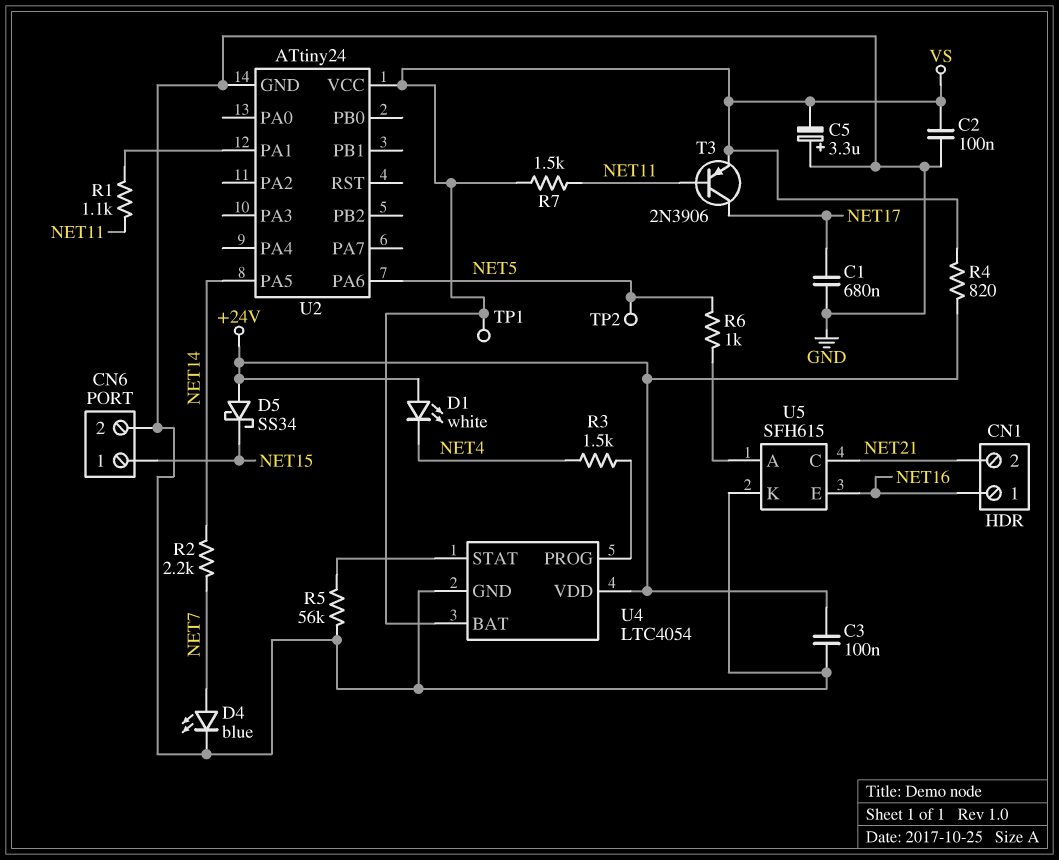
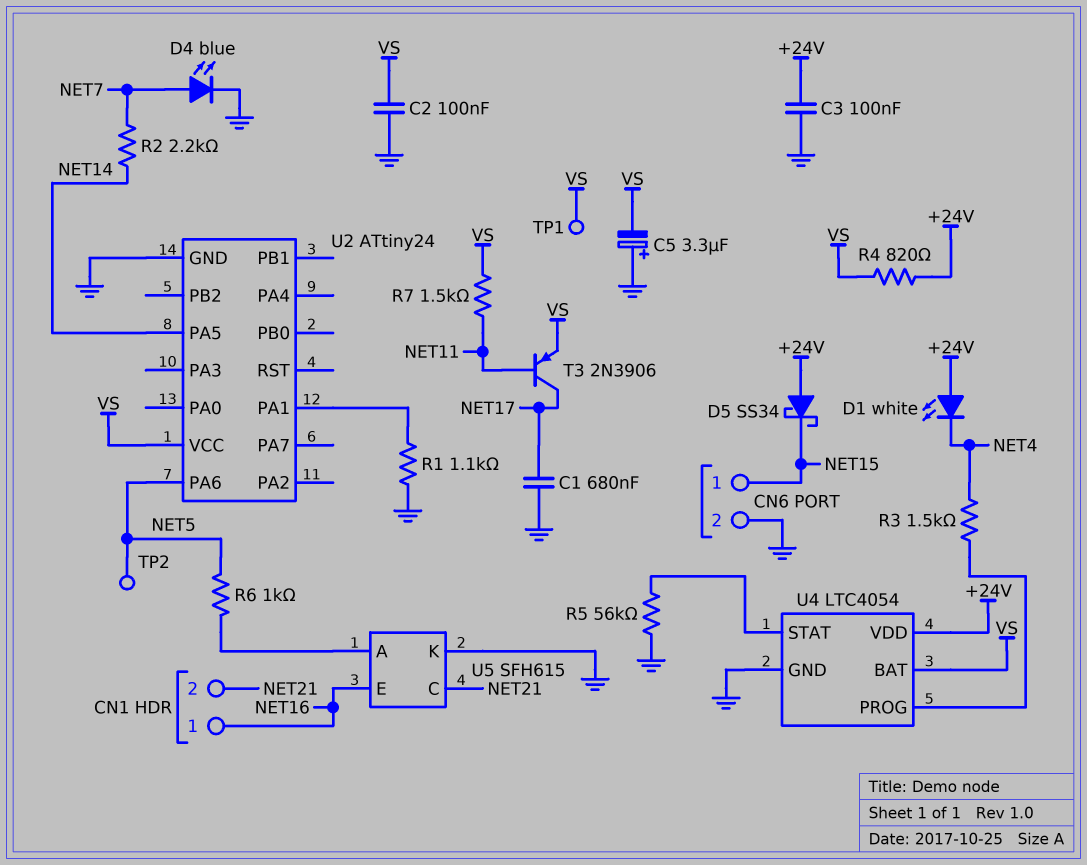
R1: 1.1k (NET11, U2/PA1) -> 1.1k (GND, U2/PA1)

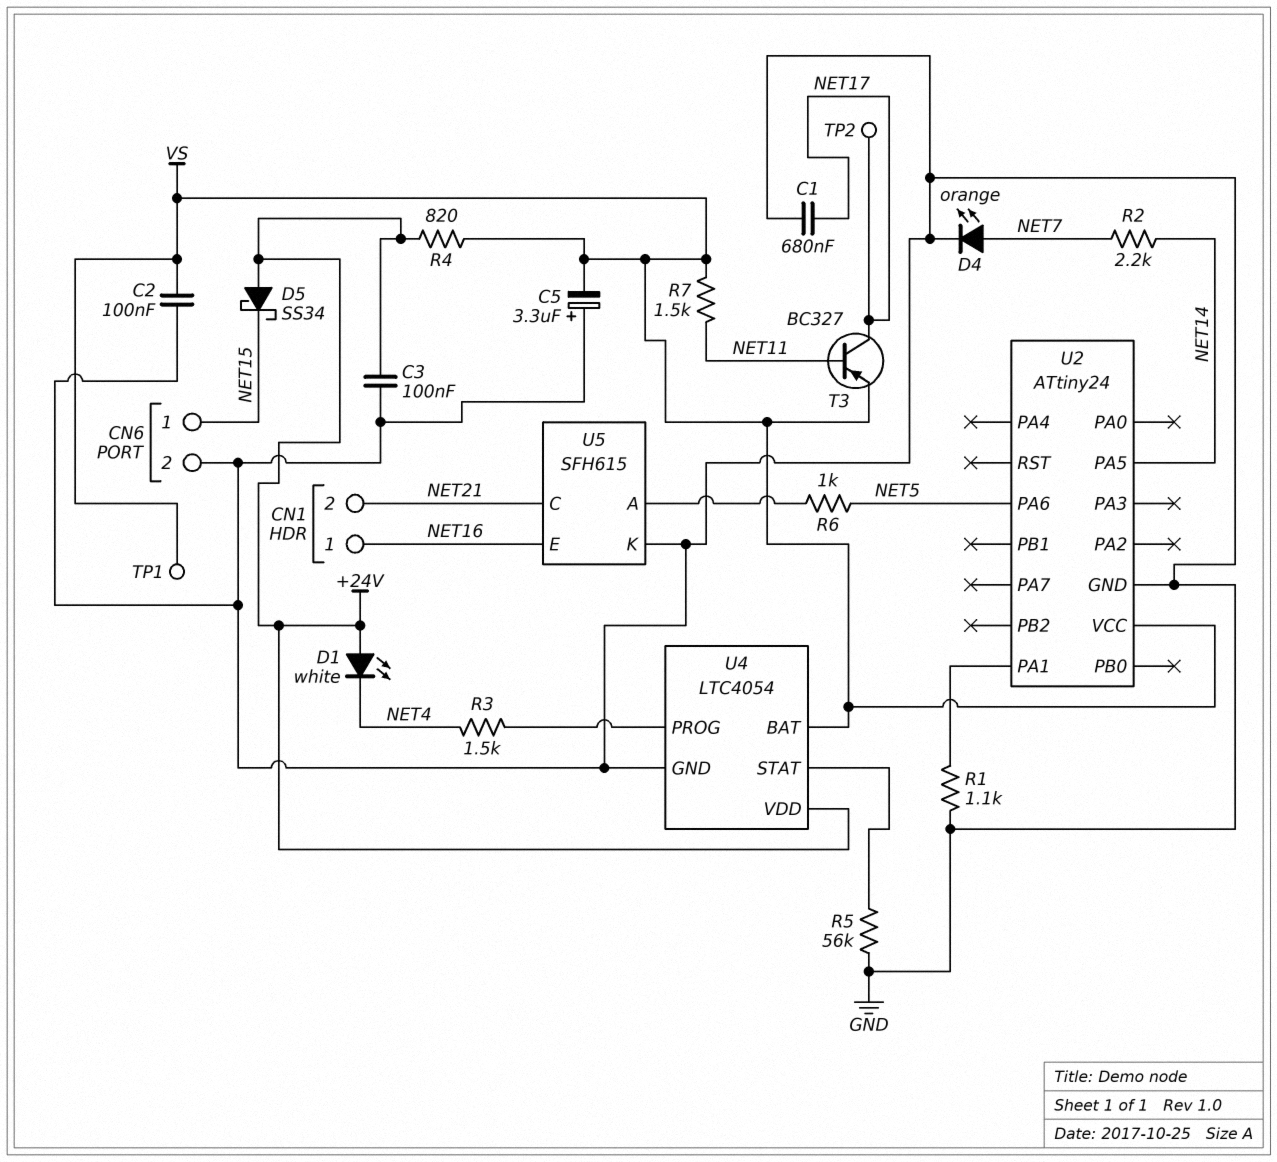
D4: LED blue (A NET7, K GND) -> LED orange (A NET7, K GND)
T3: PNP 2N3906 (B NET11, C NET17, E VS) -> PNP BC327 (B NET11, C NET17, E VS)
TP2: test point (NET5) -> test point (NET17)

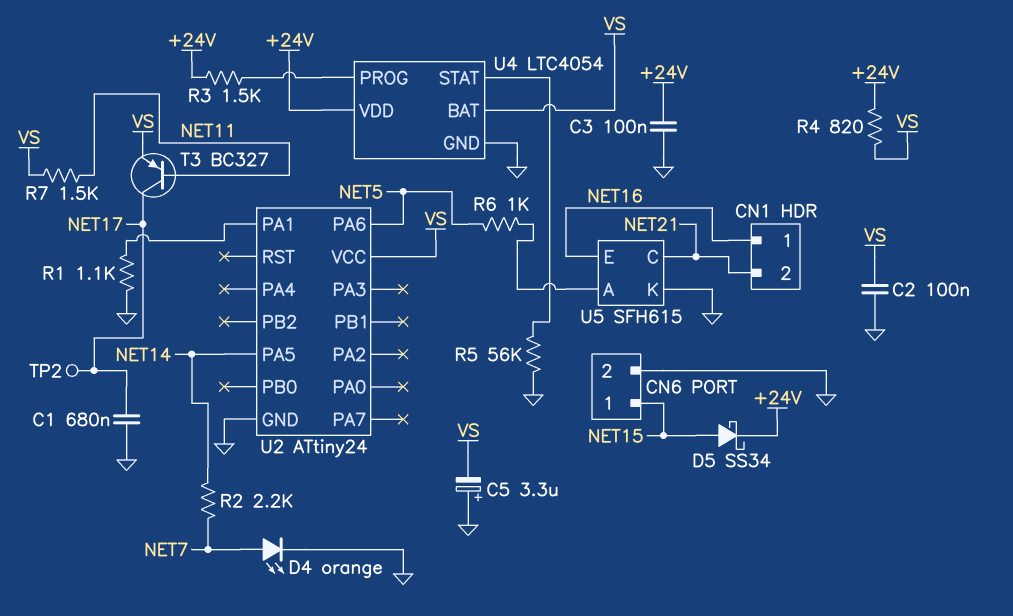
D1: LED white (A +24V, K NET4) -> none
D5: schottky SS34 (A +24V, K NET15) -> schottky SS34 (A NET15, K +24V)
R3: 1.5k (NET4, U4/PROG) -> 1.5k (+24V, U4/PROG)
TP1: test point (VS) -> none

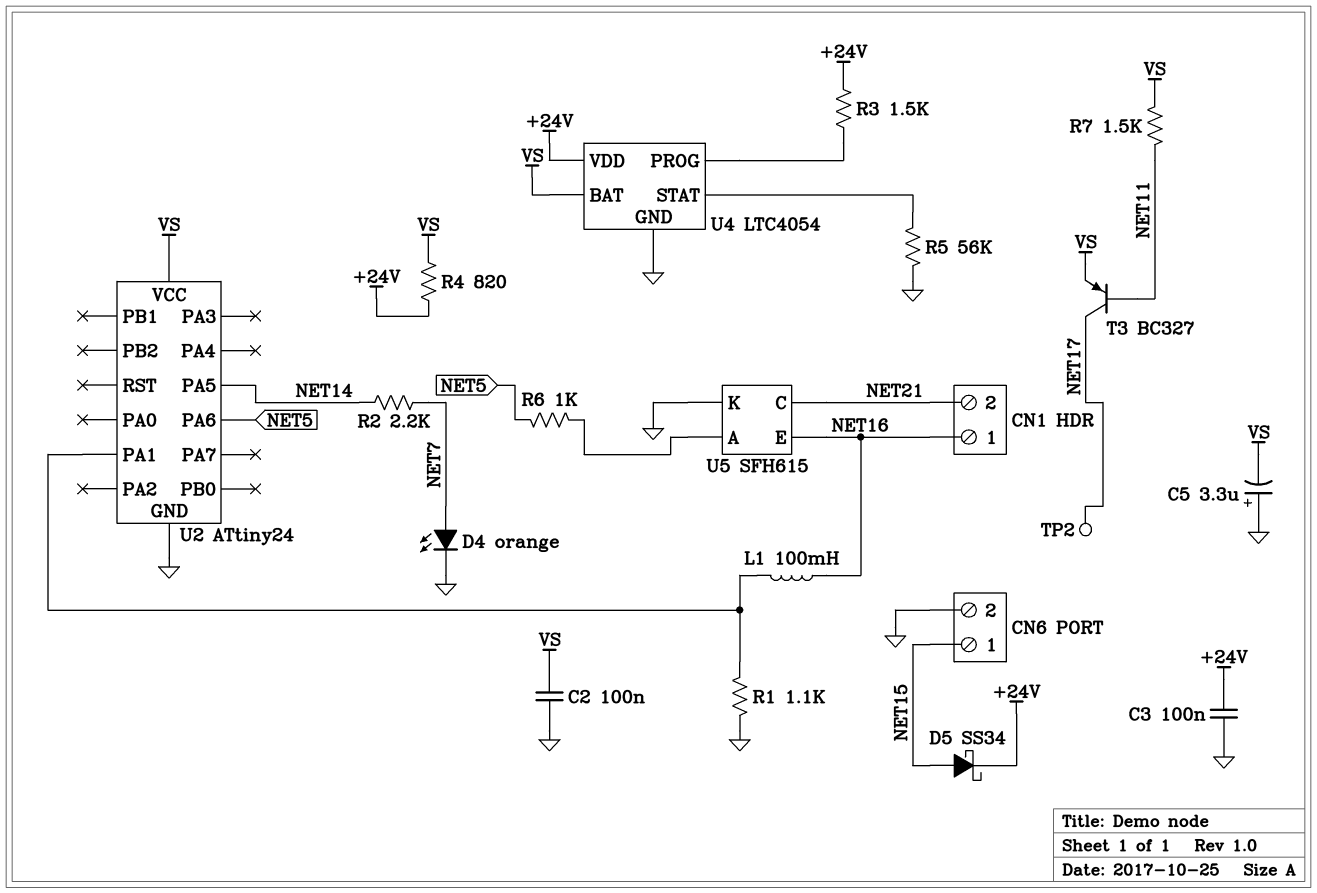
C1: 680nF (GND, NET17) -> none
L1: none -> 100mH (NET16, U2/PA1)

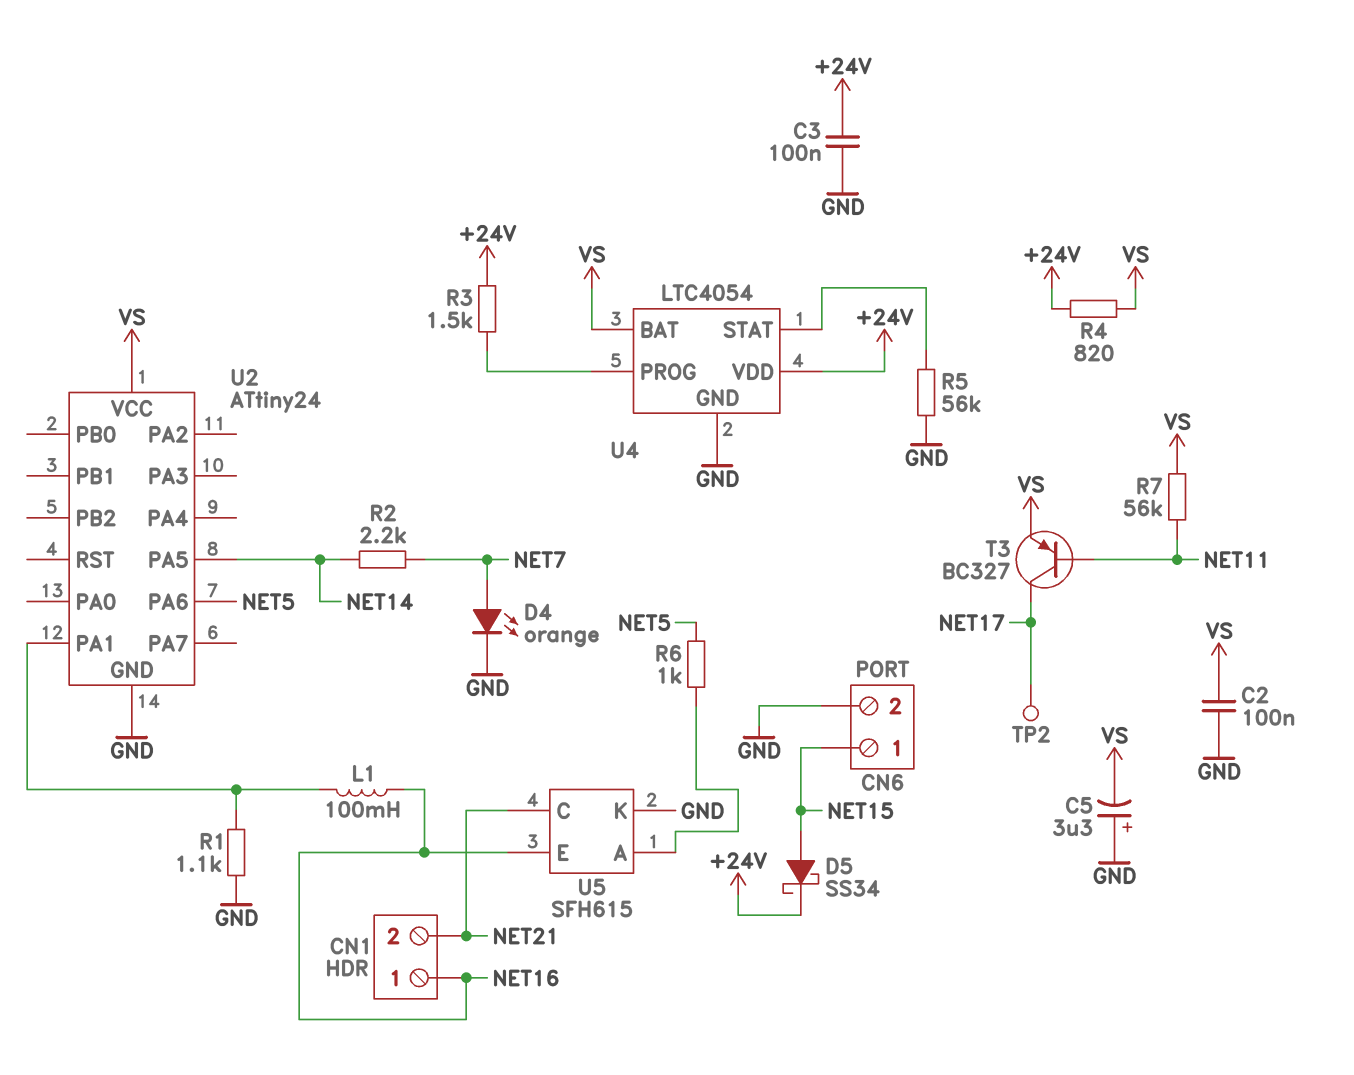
R7: 1.5k (NET11, VS) -> 56k (NET11, VS)

